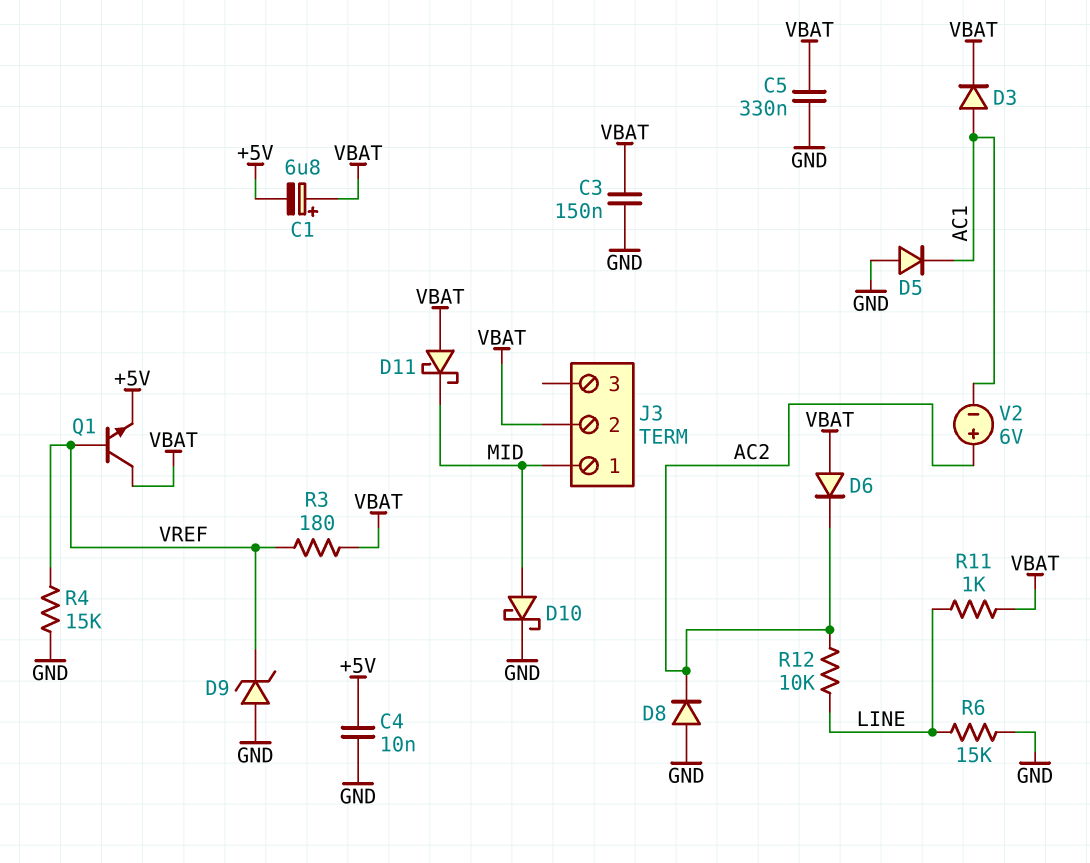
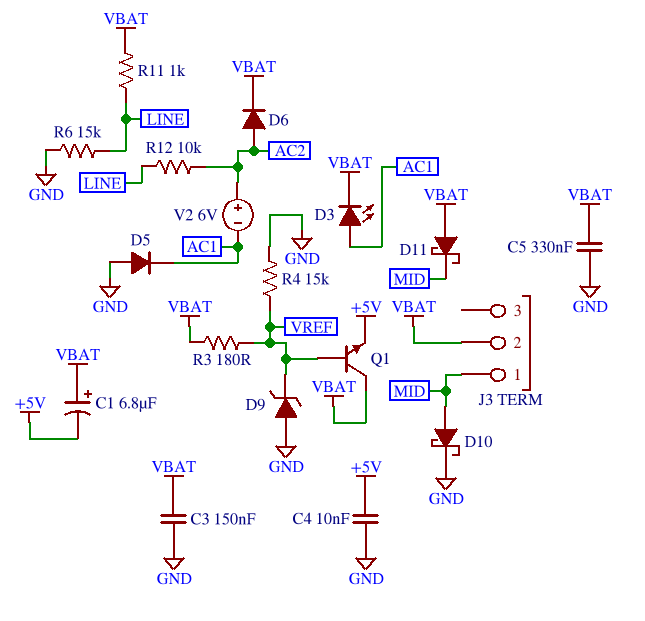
D3: diode (A AC1, K VBAT) -> LED (A AC1, K VBAT)
D6: diode (A VBAT, K AC2) -> diode (A AC2, K VBAT)
D8: diode (A GND, K AC2) -> none

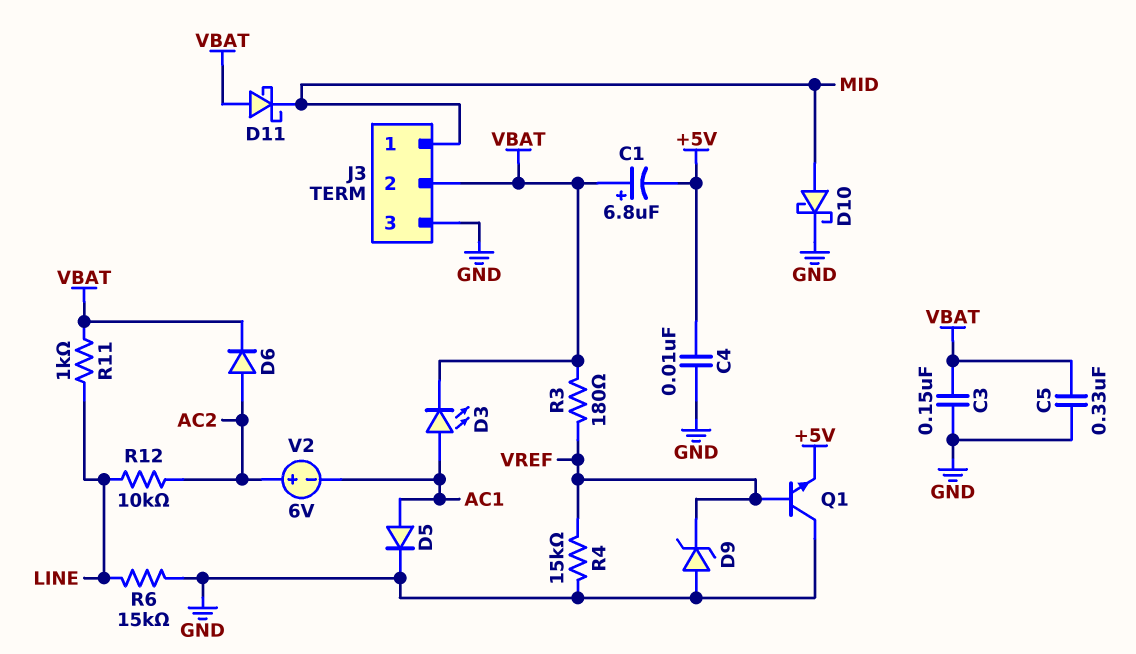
D5: diode (A GND, K AC1) -> diode (A AC1, K GND)
J3 pin 3: none -> GND
Q1: NPN (B VREF, C VBAT, E +5V) -> NPN (B VREF, C GND, E +5V)

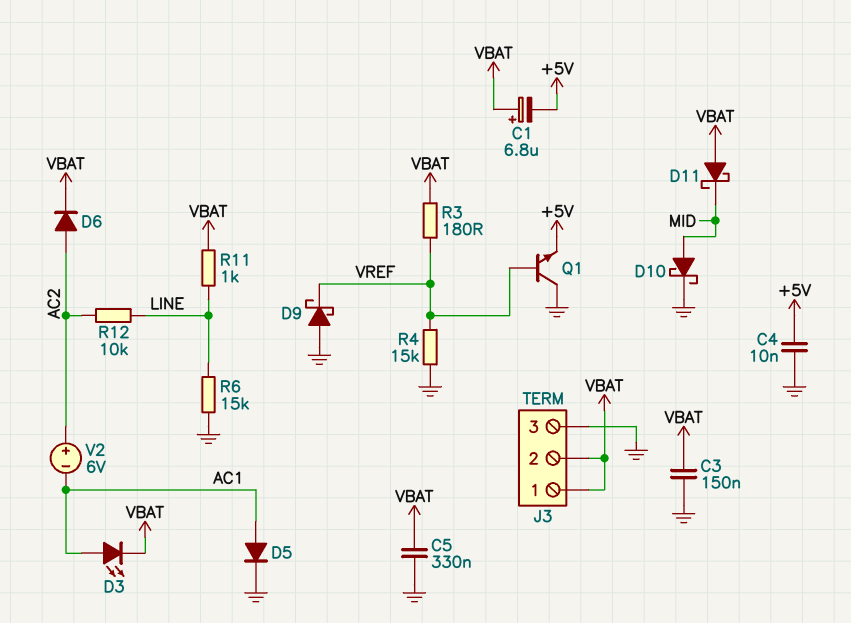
D9: zener (A GND, K VREF) -> schottky (A GND, K VREF)
J3 pin 1: MID -> VBAT

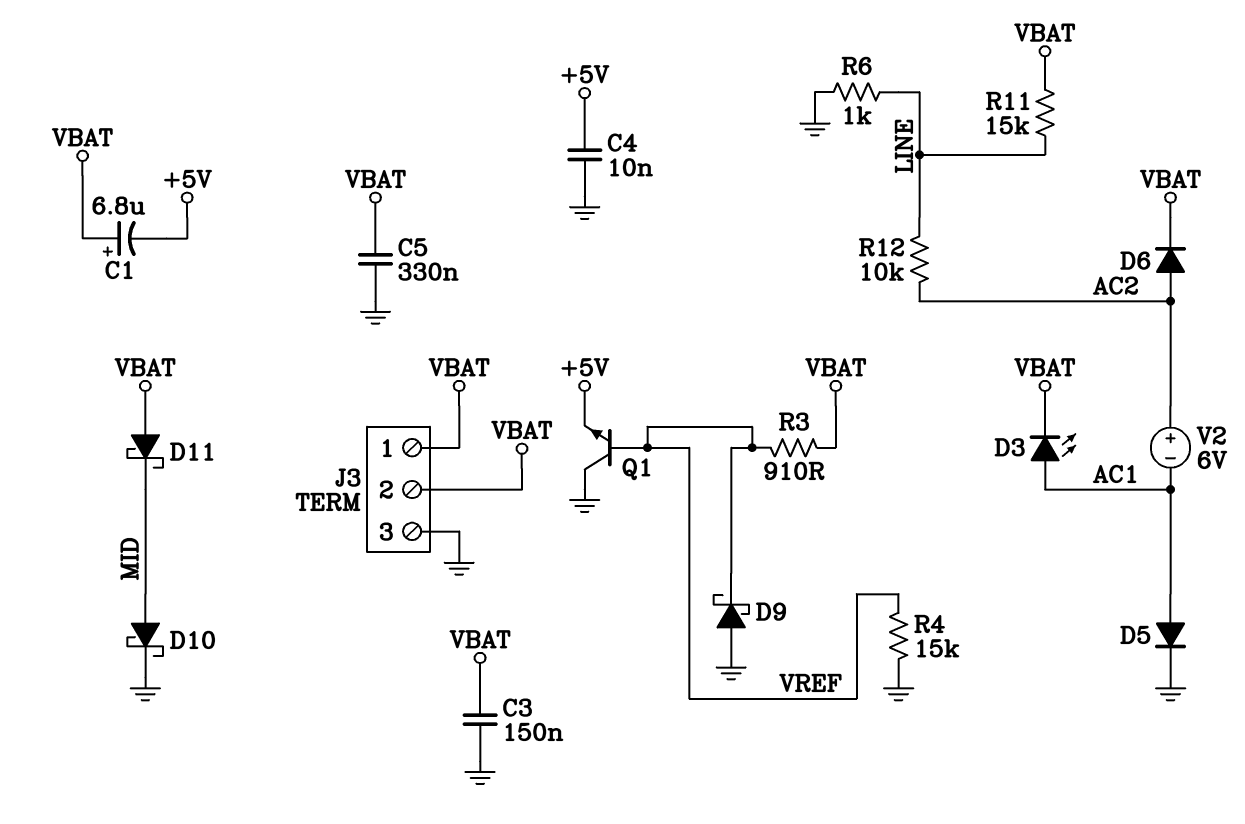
R3: 180 (VBAT, VREF) -> 910 (VBAT, VREF)
R6: 15k (GND, LINE) -> 1k (GND, LINE)
R11: 1k (LINE, VBAT) -> 15k (LINE, VBAT)

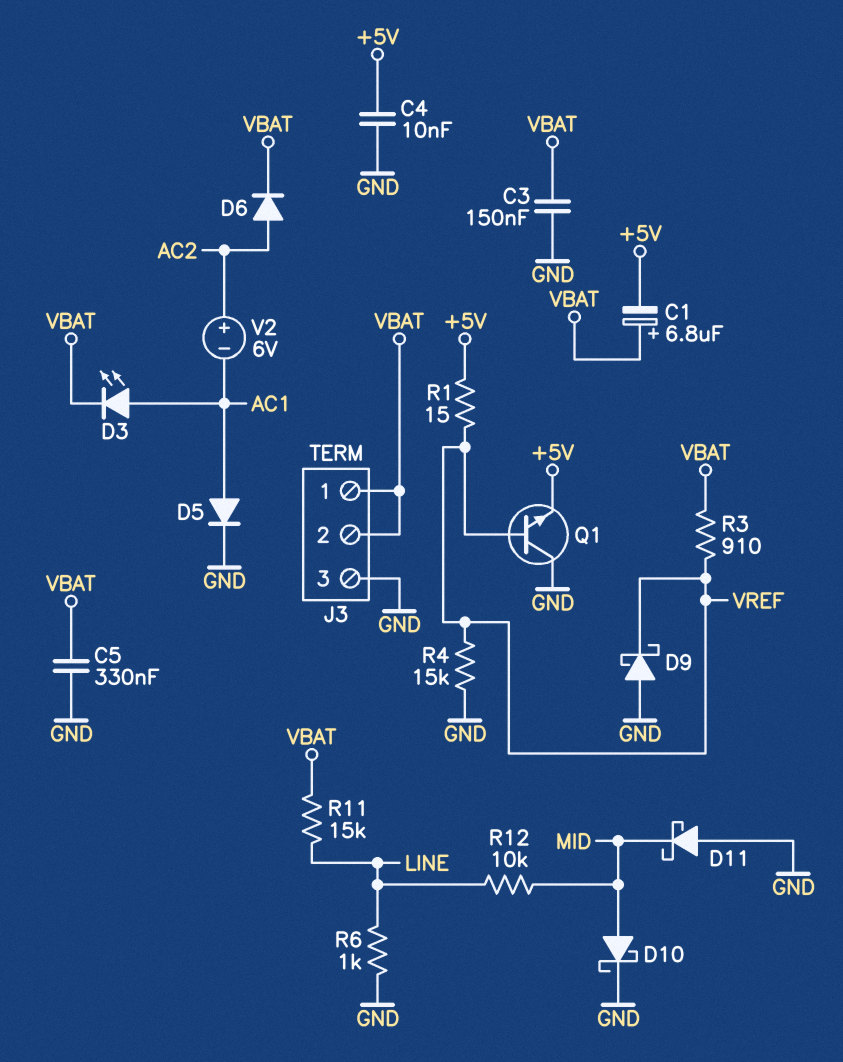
D11: schottky (A VBAT, K MID) -> schottky (A GND, K MID)
R1: none -> 15 (+5V, VREF)
R12: 10k (AC2, LINE) -> 10k (LINE, MID)

